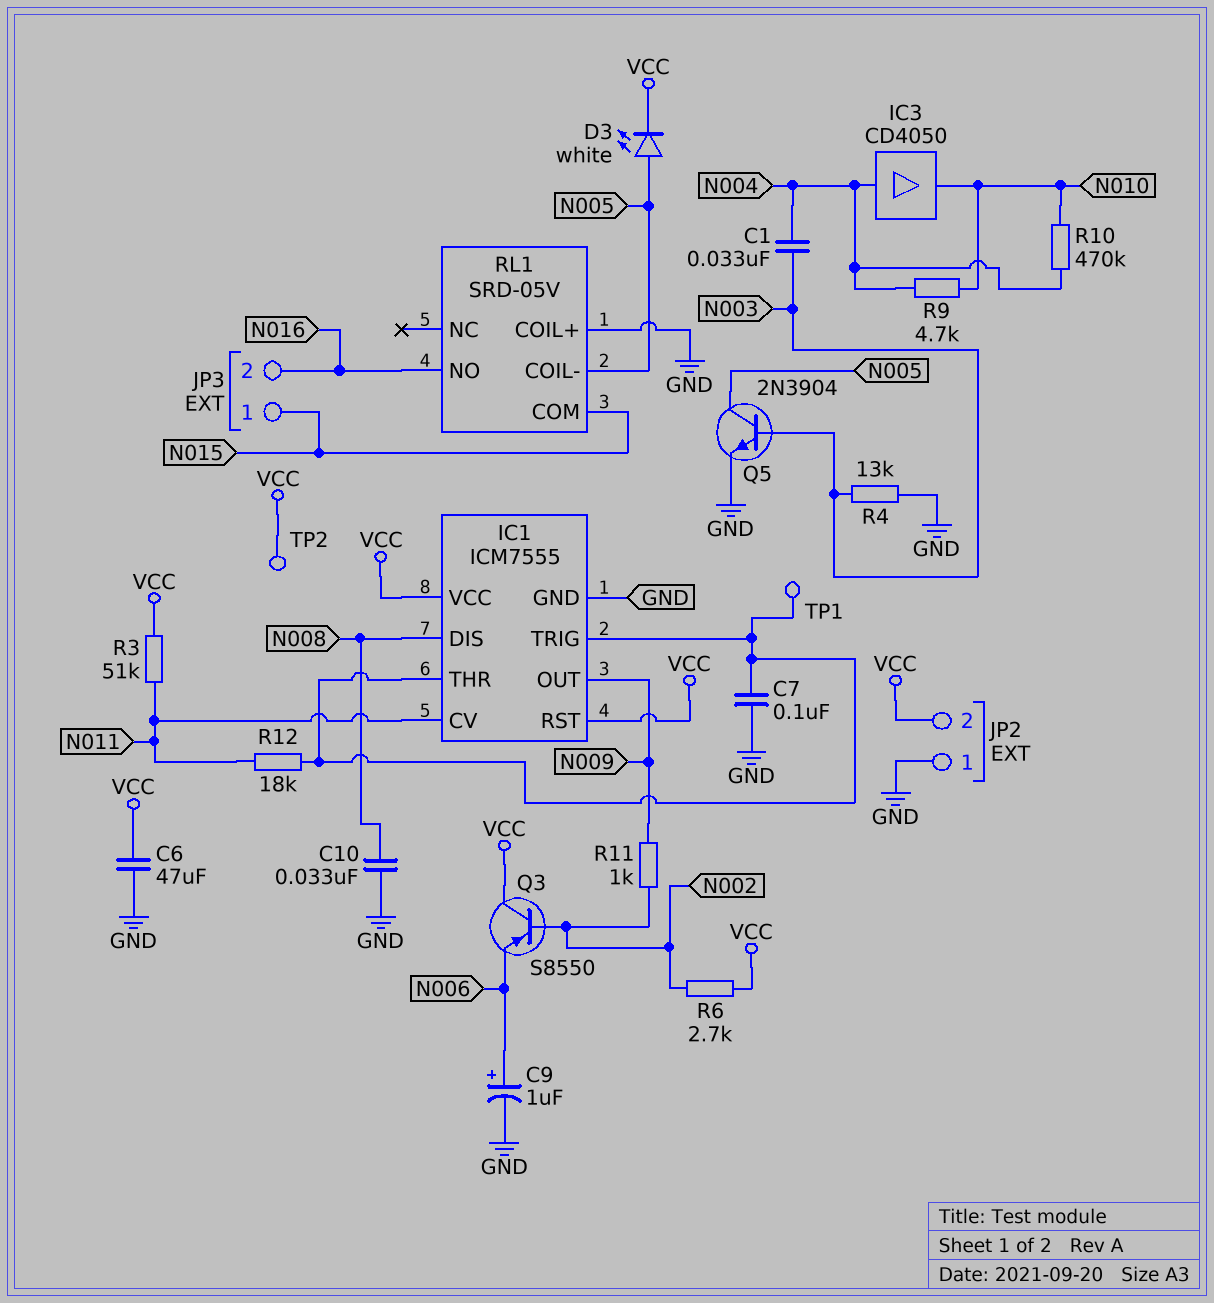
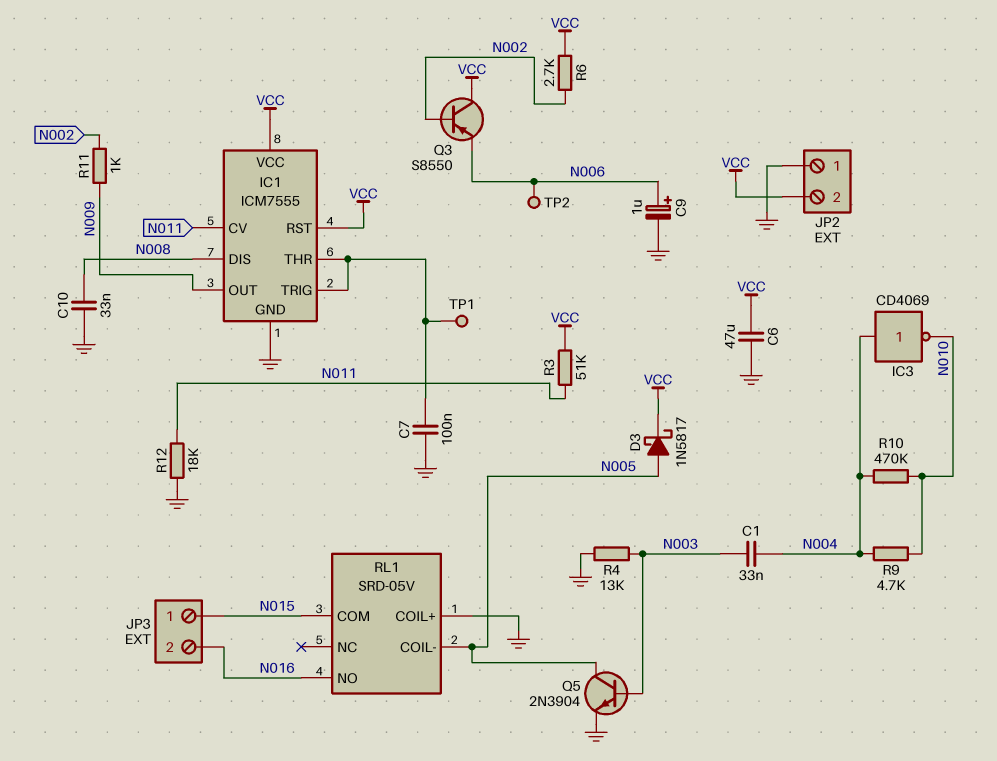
D3: LED white (A N005, K VCC) -> schottky 1N5817 (A N005, K VCC)
IC3: buffer CD4050 (in N004, out N010) -> NOT CD4069 (in N004, out N010)
R12: 18k (IC1/THR, N011) -> 18k (GND, N011)
TP2: test point (VCC) -> test point (N006)

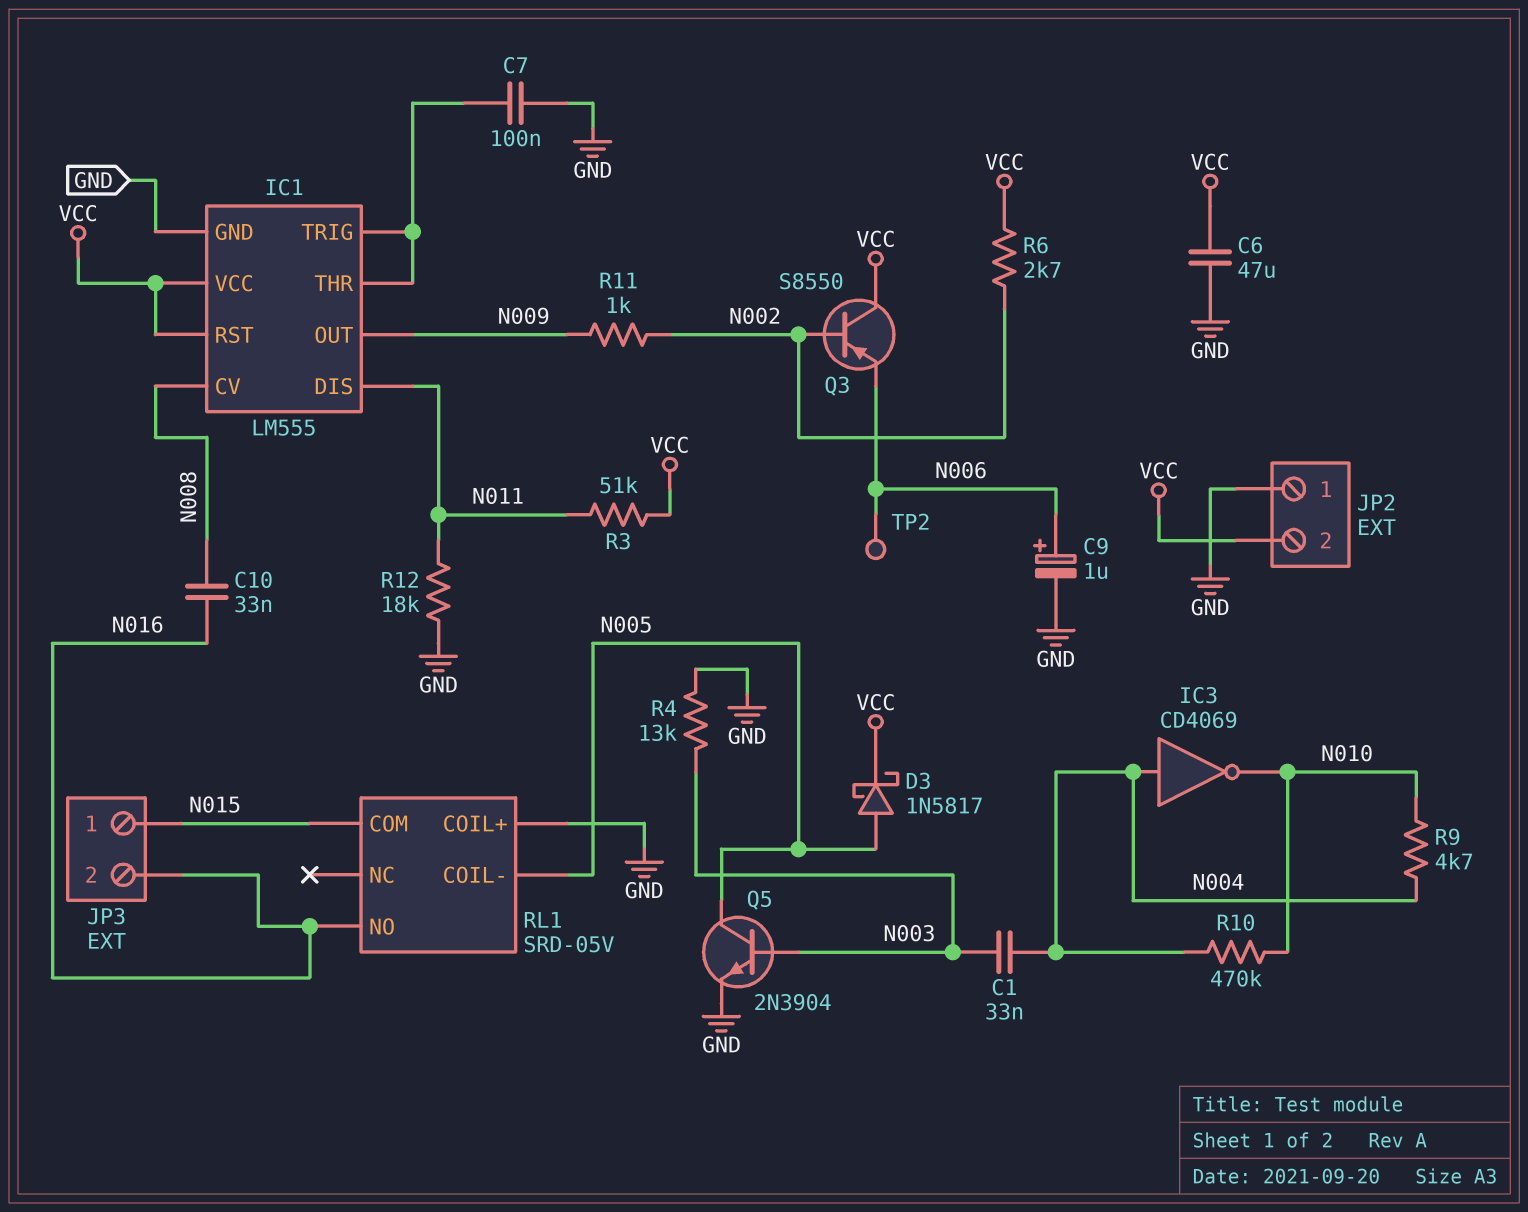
C10: 33nF (GND, N008) -> 33nF (N008, N016)
IC1: ICM7555 -> LM555
IC1 pin CV: N011 -> N008
IC1 pin DIS: N008 -> N011
TP1: test point (IC1/THR) -> none

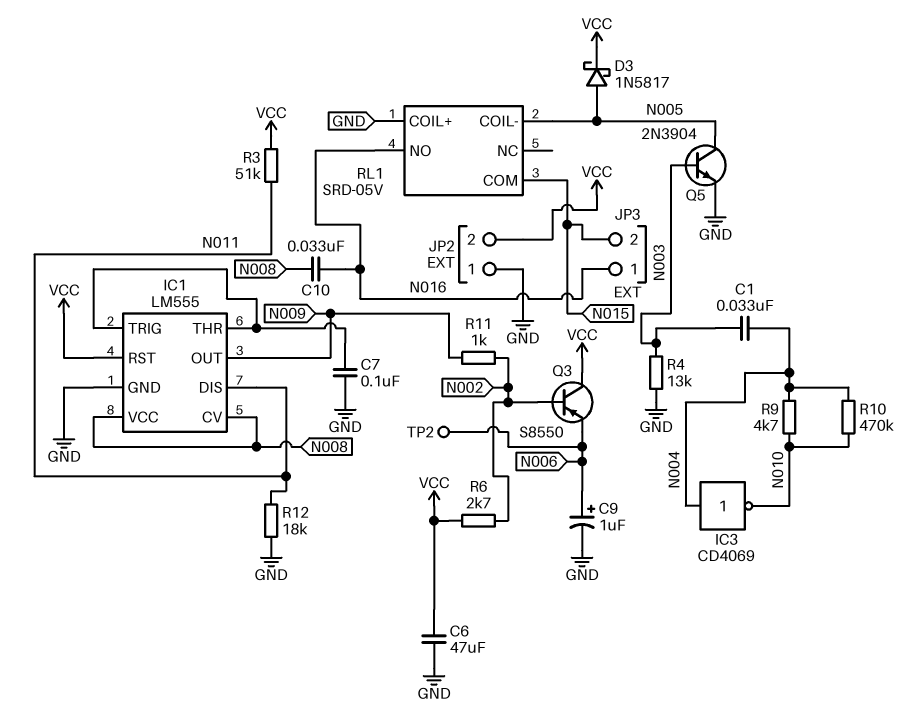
IC1 pin VCC: VCC -> N008
JP3 pin 1: N015 -> N016
JP3 pin 2: N016 -> N015

